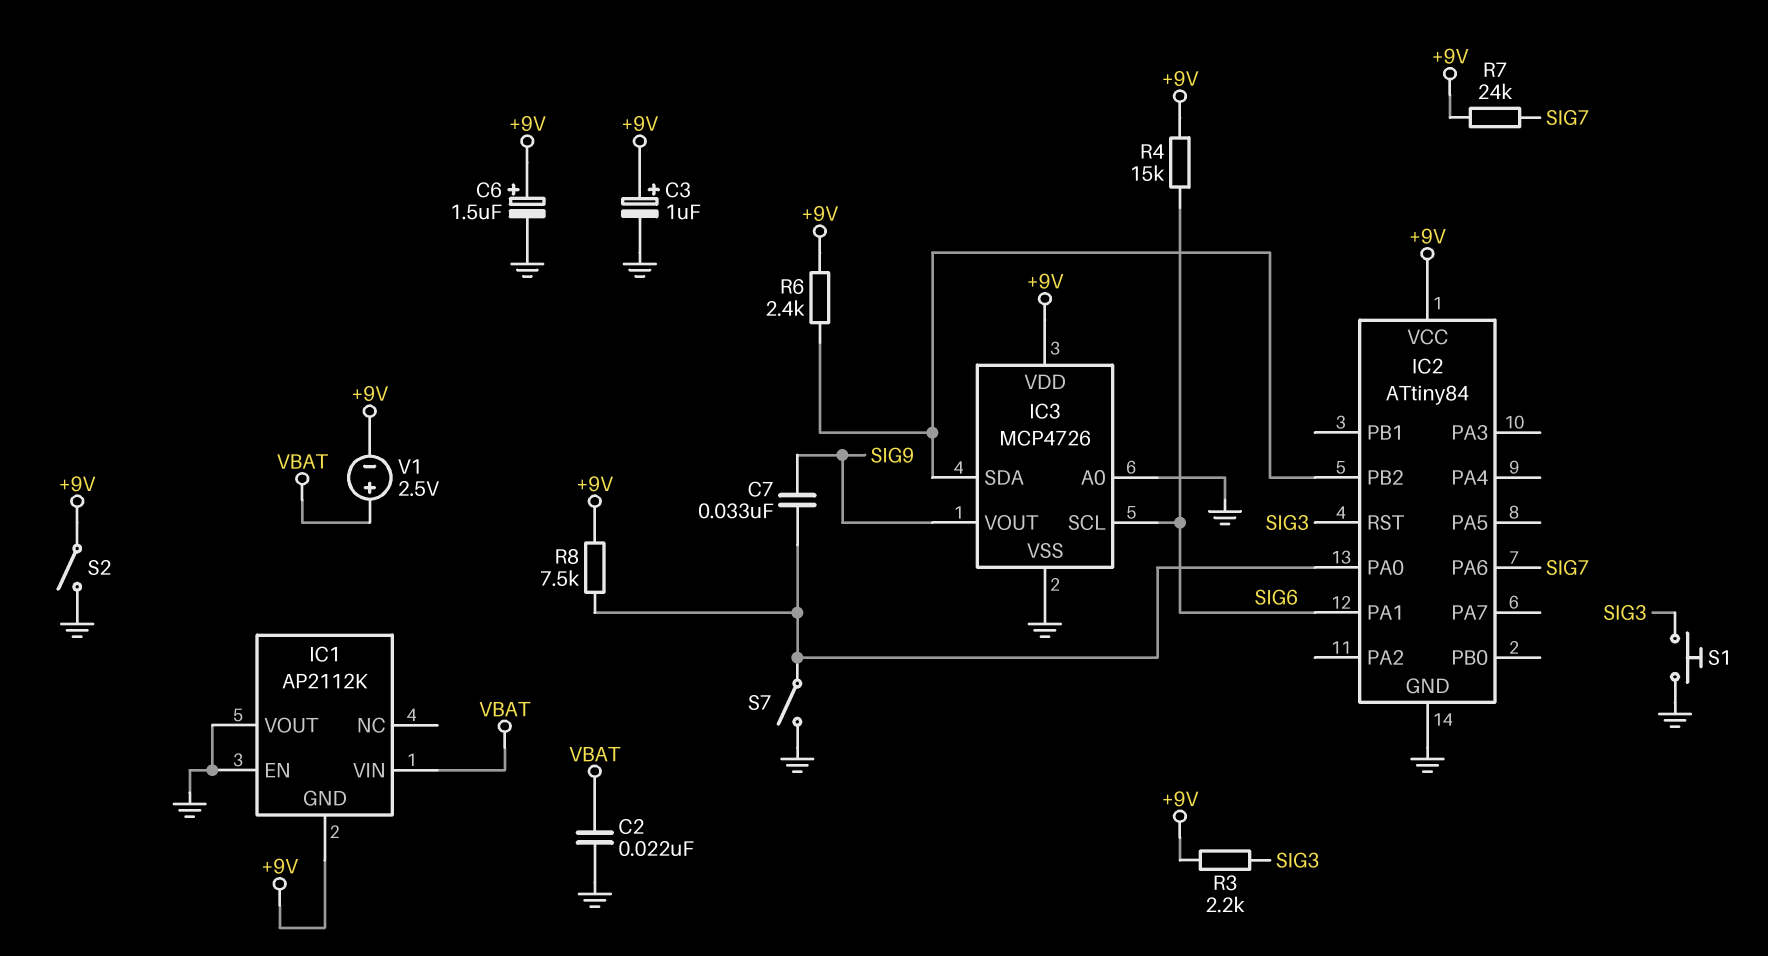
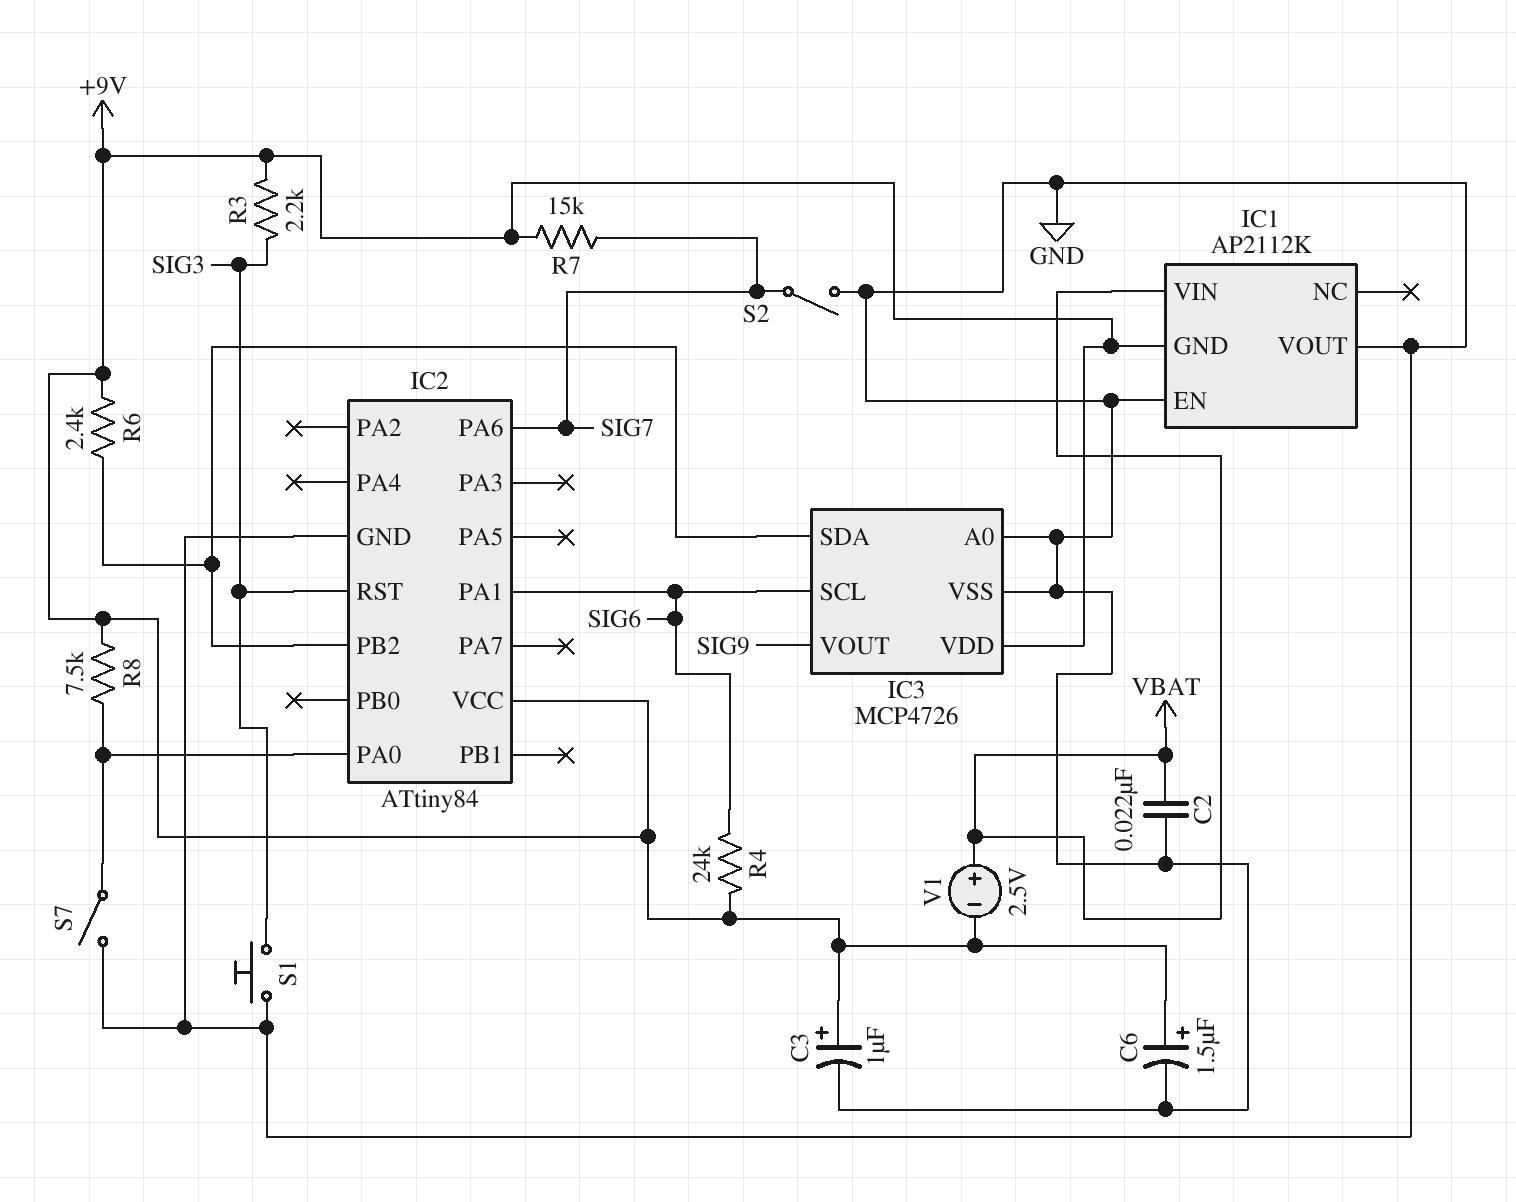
C7: 33nF (IC2/PA0, SIG9) -> none
R4: 15k (+9V, SIG6) -> 24k (+9V, SIG6)
R7: 24k (+9V, SIG7) -> 15k (+9V, SIG7)
S2: switch (+9V, GND) -> switch (GND, SIG7)

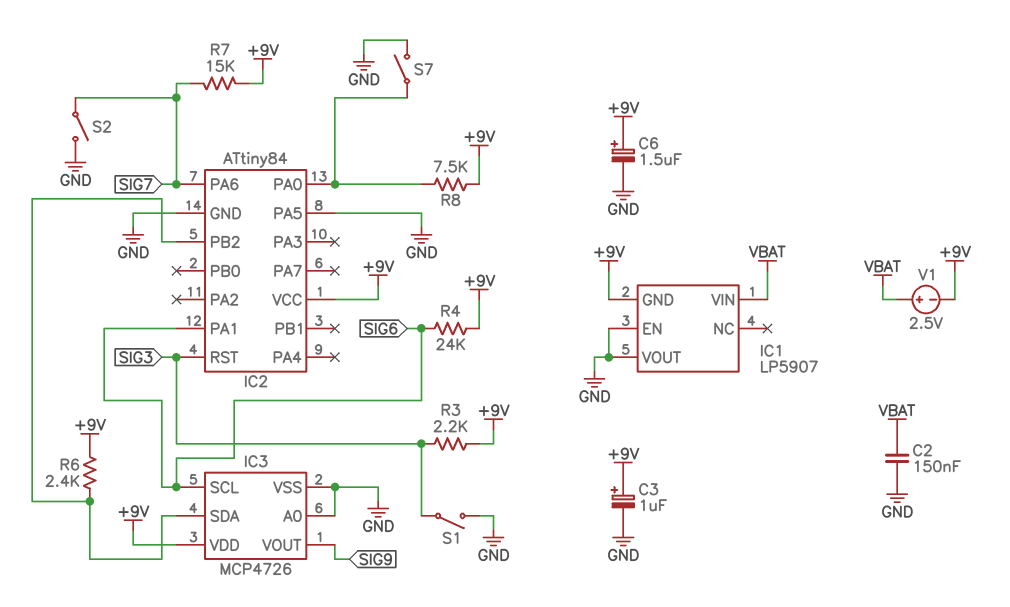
C2: 22nF (GND, VBAT) -> 150nF (GND, VBAT)
IC1: AP2112K -> LP5907
IC2 pin PA5: none -> GND
S1: button (GND, SIG3) -> switch (GND, SIG3)

